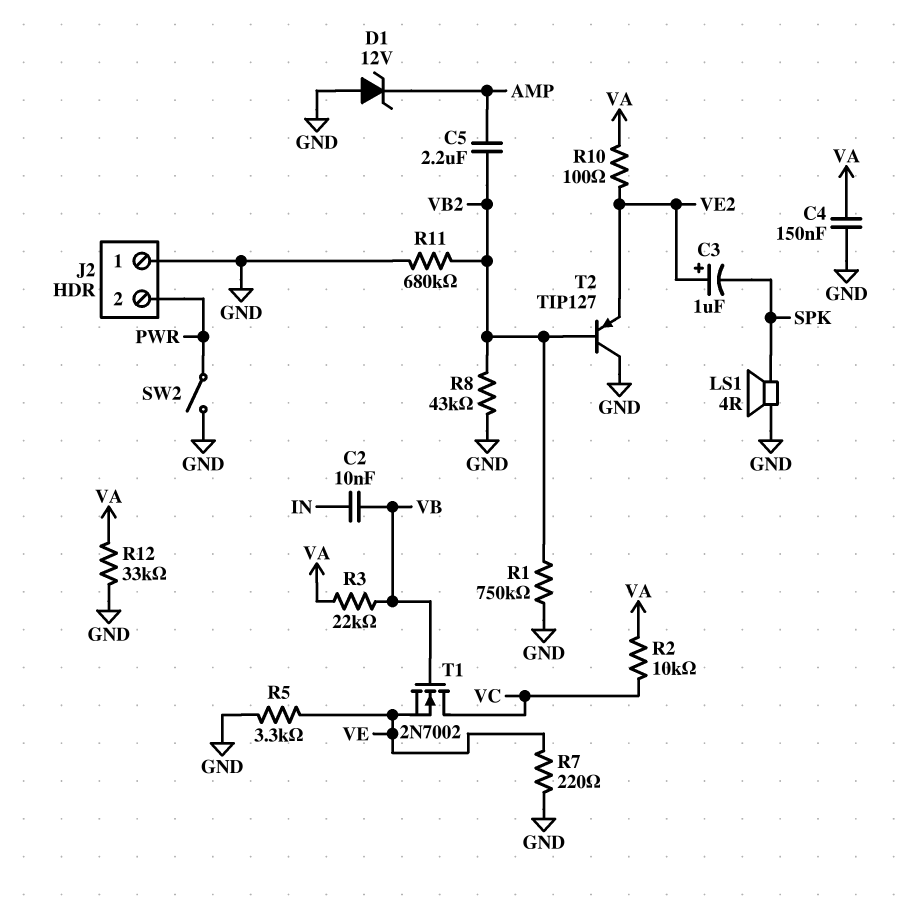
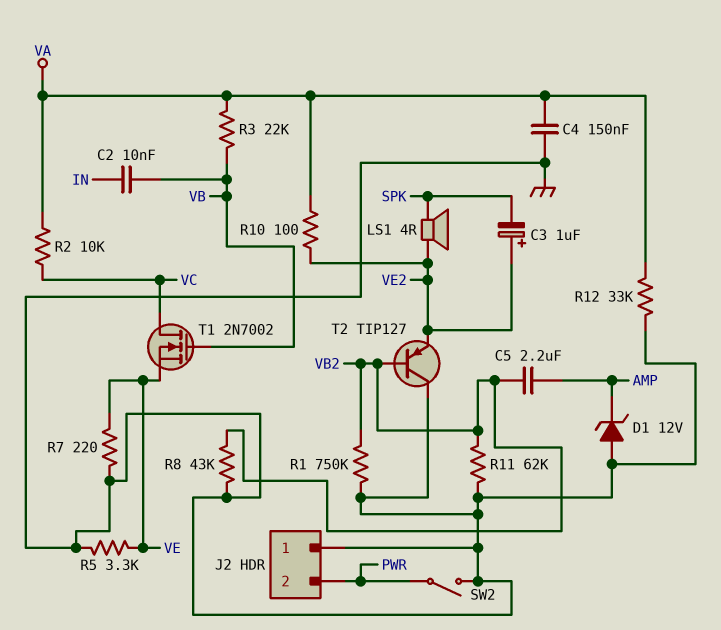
LS1: speaker 4R (GND, SPK) -> speaker 4R (SPK, VE2)
R11: 680k (GND, VB2) -> 62k (GND, VB2)

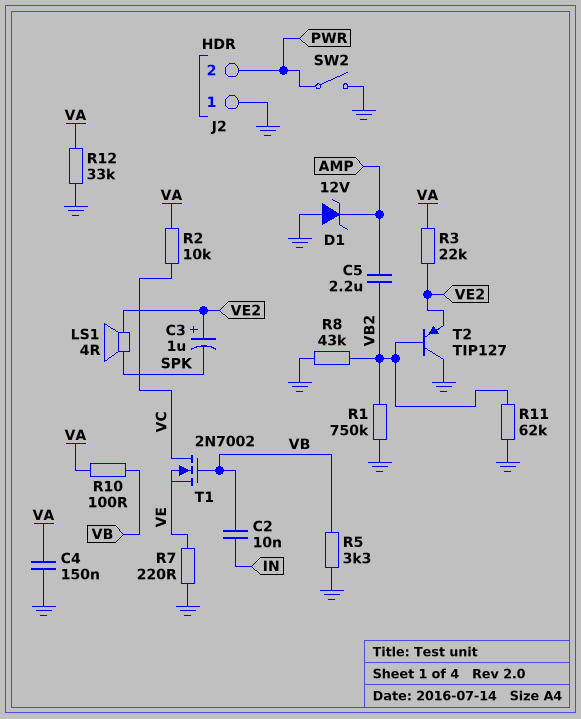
R3: 22k (VA, VB) -> 22k (VA, VE2)
R5: 3.3k (GND, VE) -> 3.3k (GND, VB)
R10: 100 (VA, VE2) -> 100 (VA, VB)

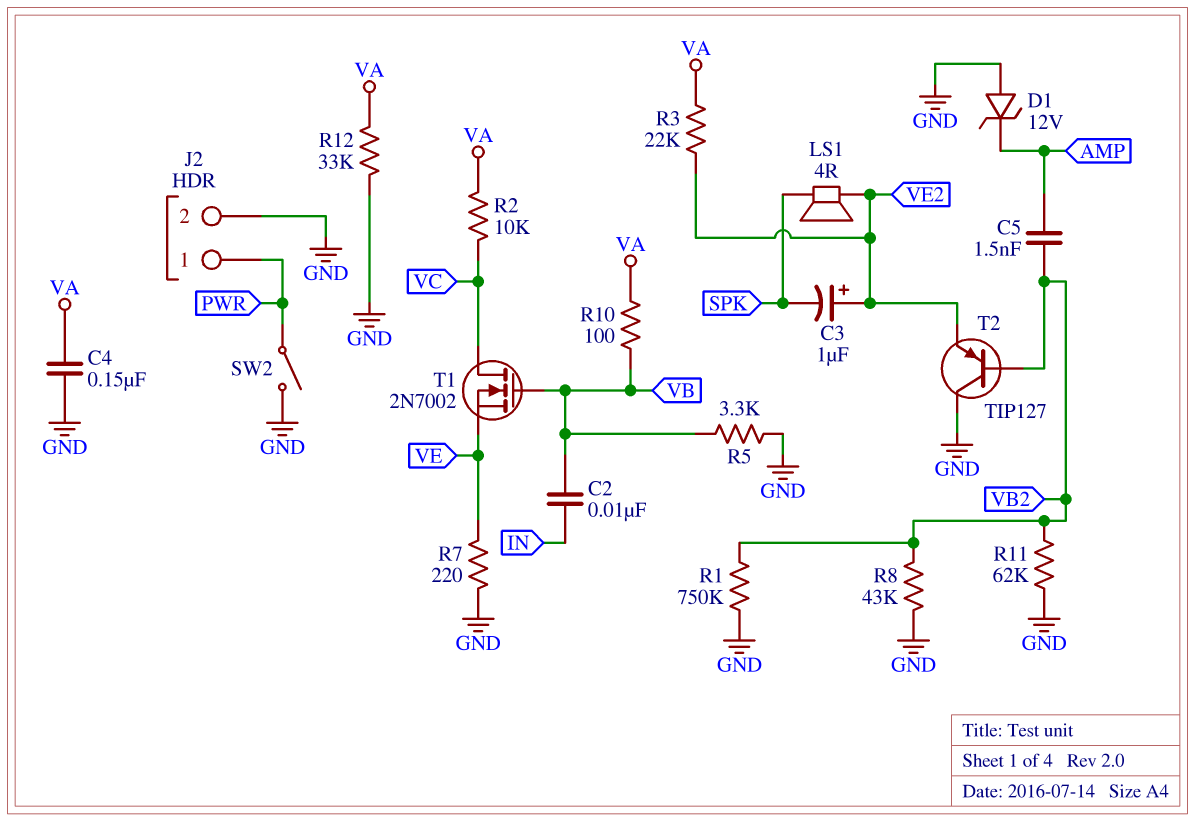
C5: 2.2uF (AMP, VB2) -> 1.5nF (AMP, VB2)
J2 pin 1: GND -> PWR
J2 pin 2: PWR -> GND

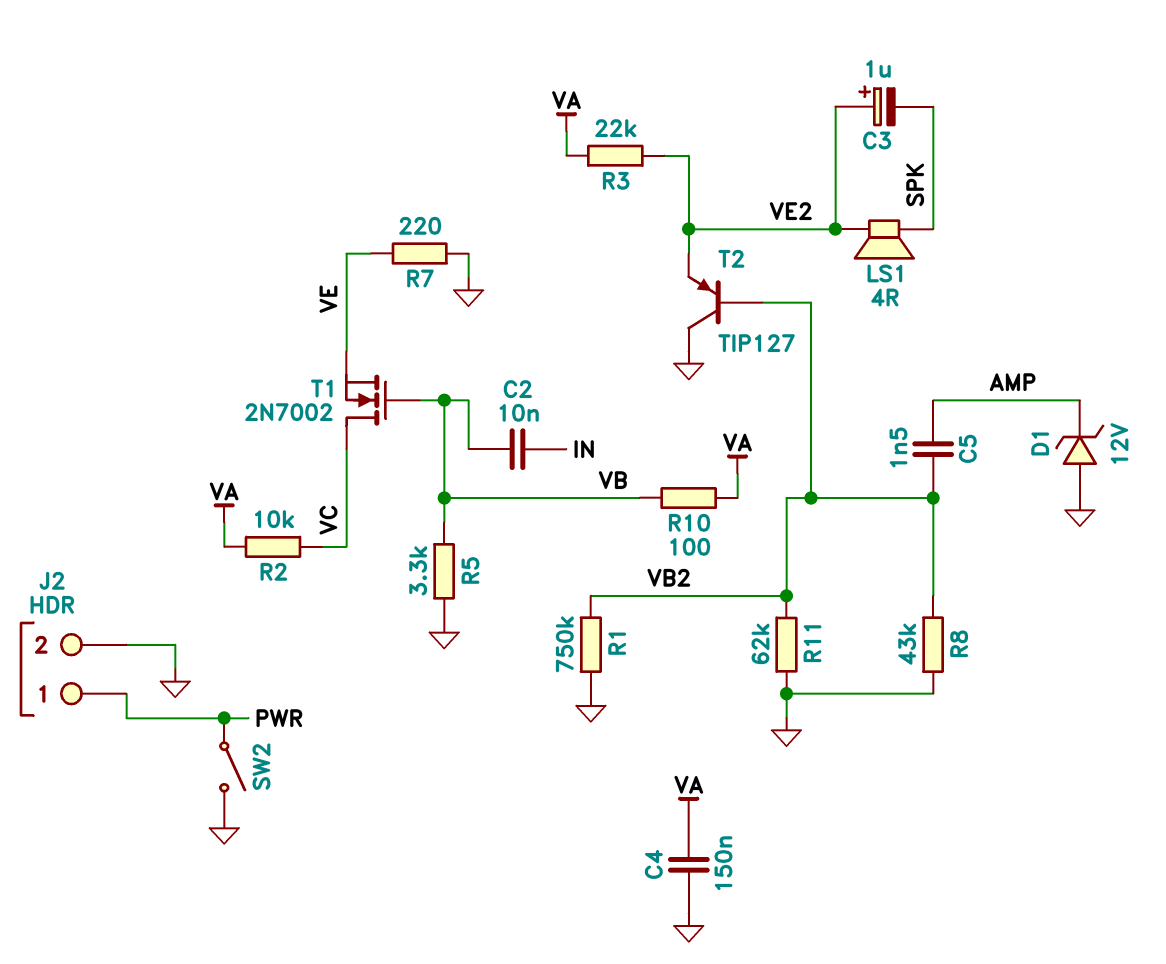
R12: 33k (GND, VA) -> none

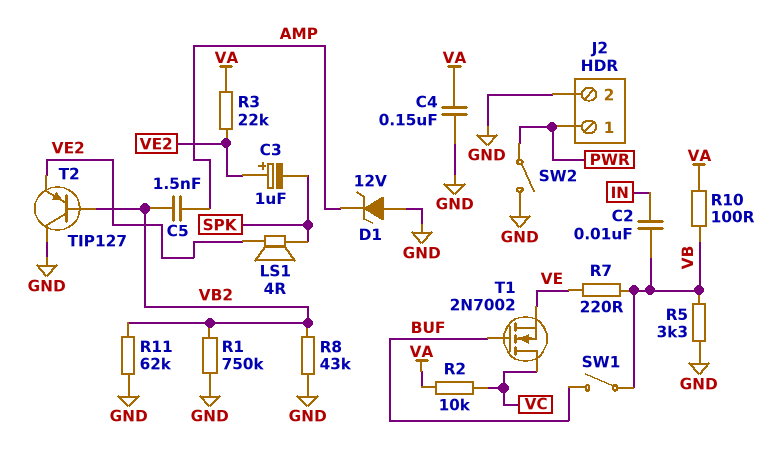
R7: 220 (GND, VE) -> 220 (VB, VE)
SW1: none -> switch (BUF, VB)
T1: NMOS 2N7002 (G VB, D VC, S VE) -> NMOS 2N7002 (G BUF, D VC, S VE)

